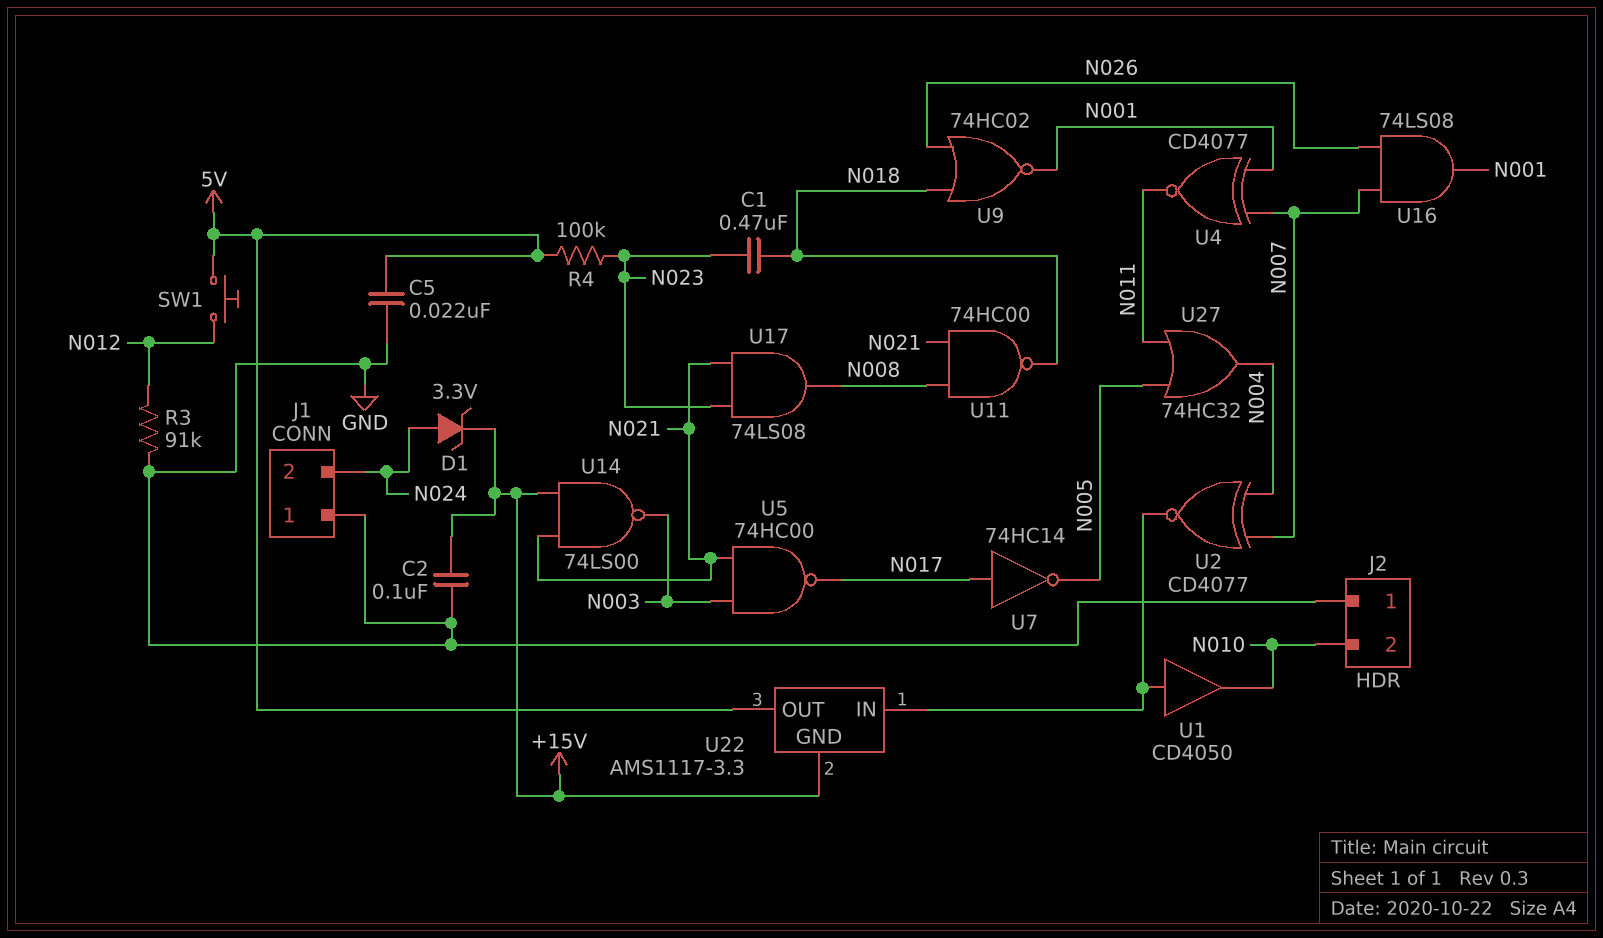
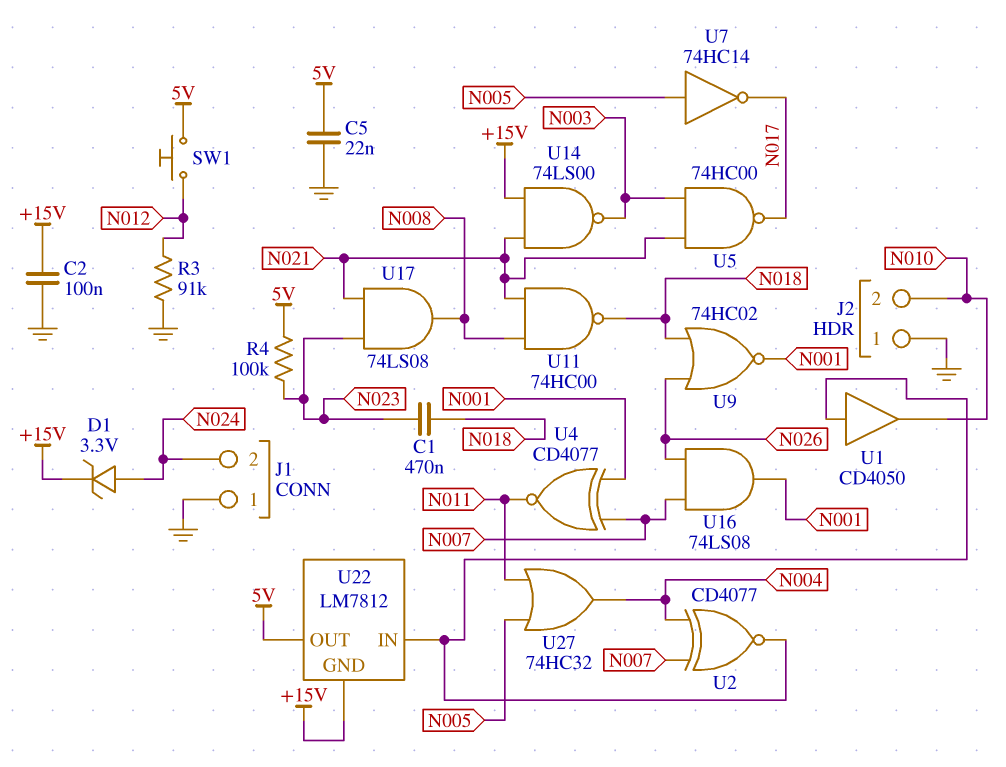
U7: NOT 74HC14 (in N017, out N005) -> NOT 74HC14 (in N005, out N017)
U22: AMS1117-3.3 -> LM7812

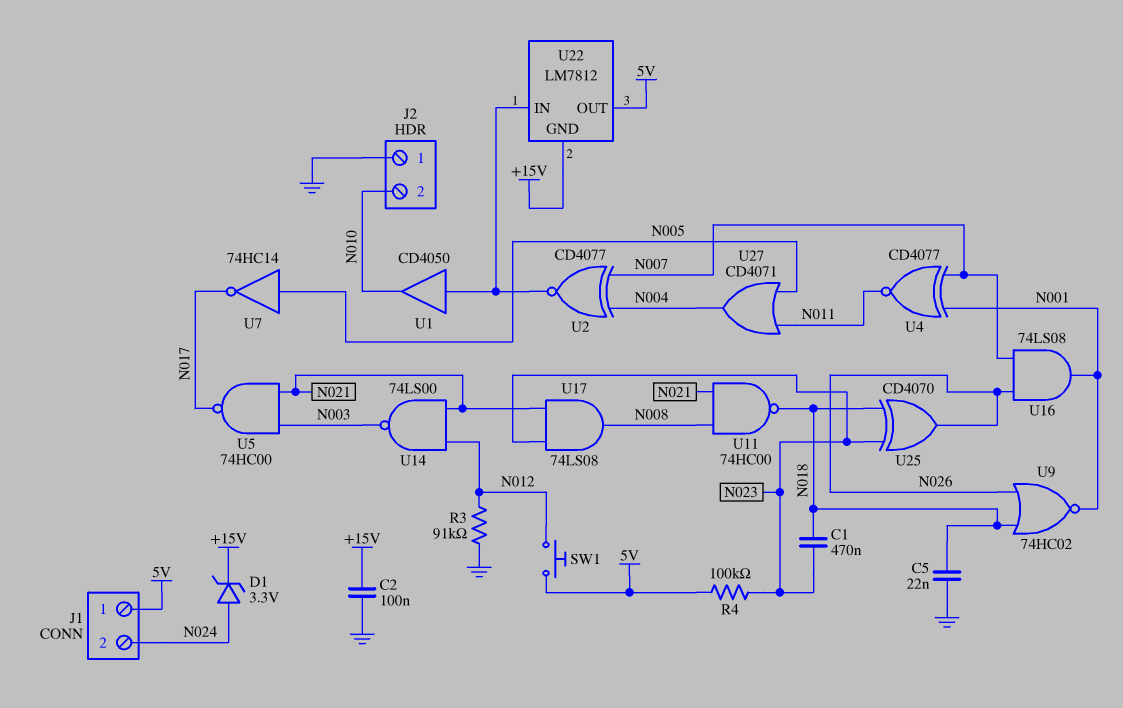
C5: 22nF (5V, GND) -> 22nF (GND, N018)
J1 pin 1: GND -> 5V
U14: NAND 74LS00 (in +15V, in N021, out N003) -> NAND 74LS00 (in N012, in N021, out N003)
U25: none -> XOR CD4070 (in N018, in N023, out N026)
U27: OR 74HC32 (in N005, in N011, out N004) -> OR CD4071 (in N005, in N011, out N004)

